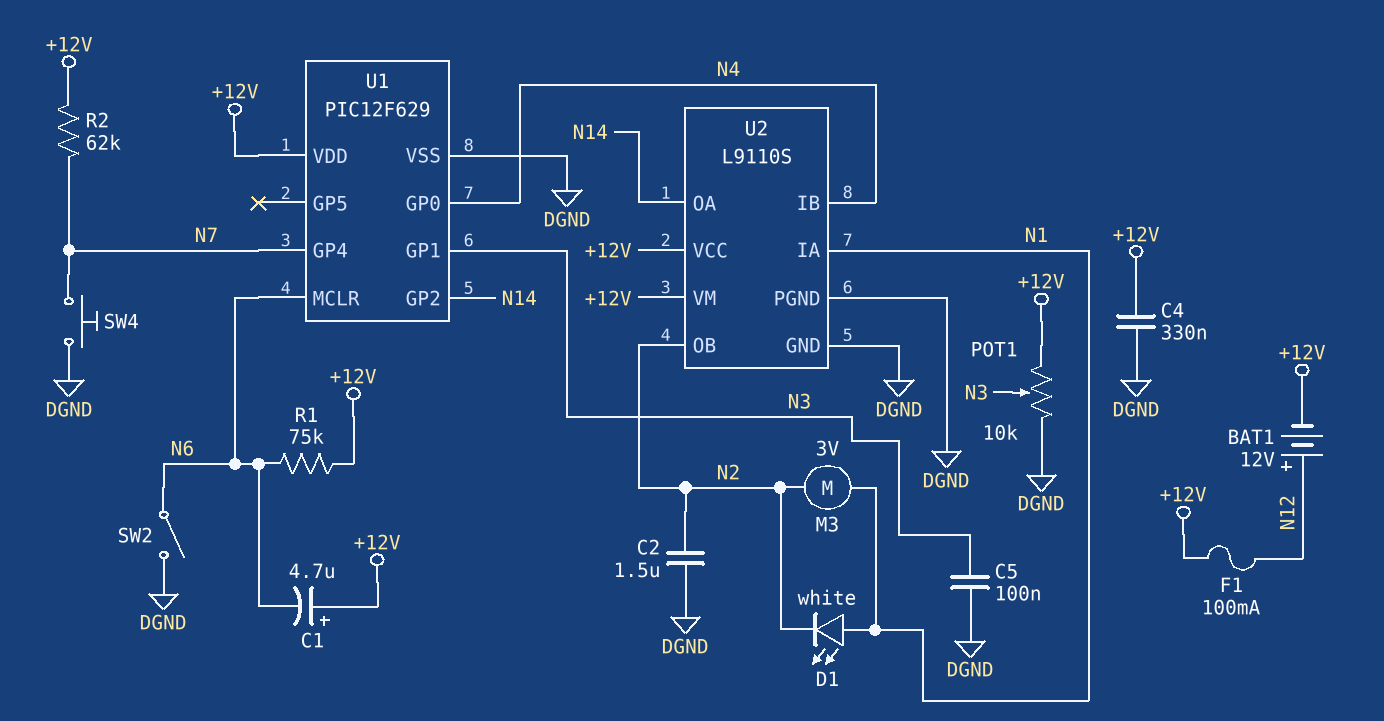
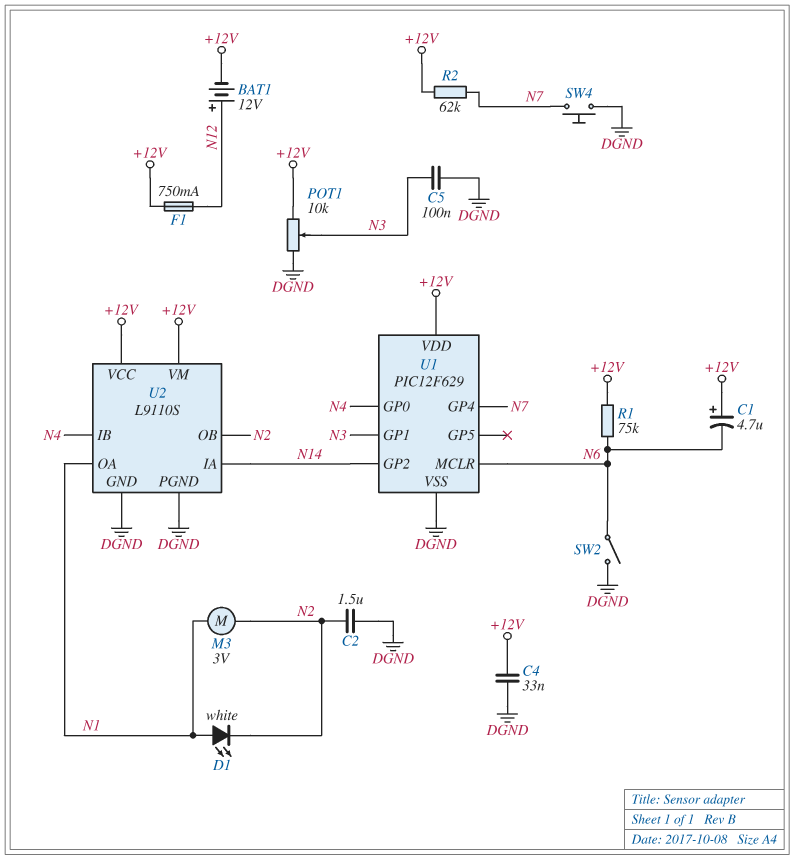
C4: 330nF (+12V, DGND) -> 33nF (+12V, DGND)
F1: 100mA (+12V, N12) -> 750mA (+12V, N12)
U2 pin IA: N1 -> N14
U2 pin OA: N14 -> N1

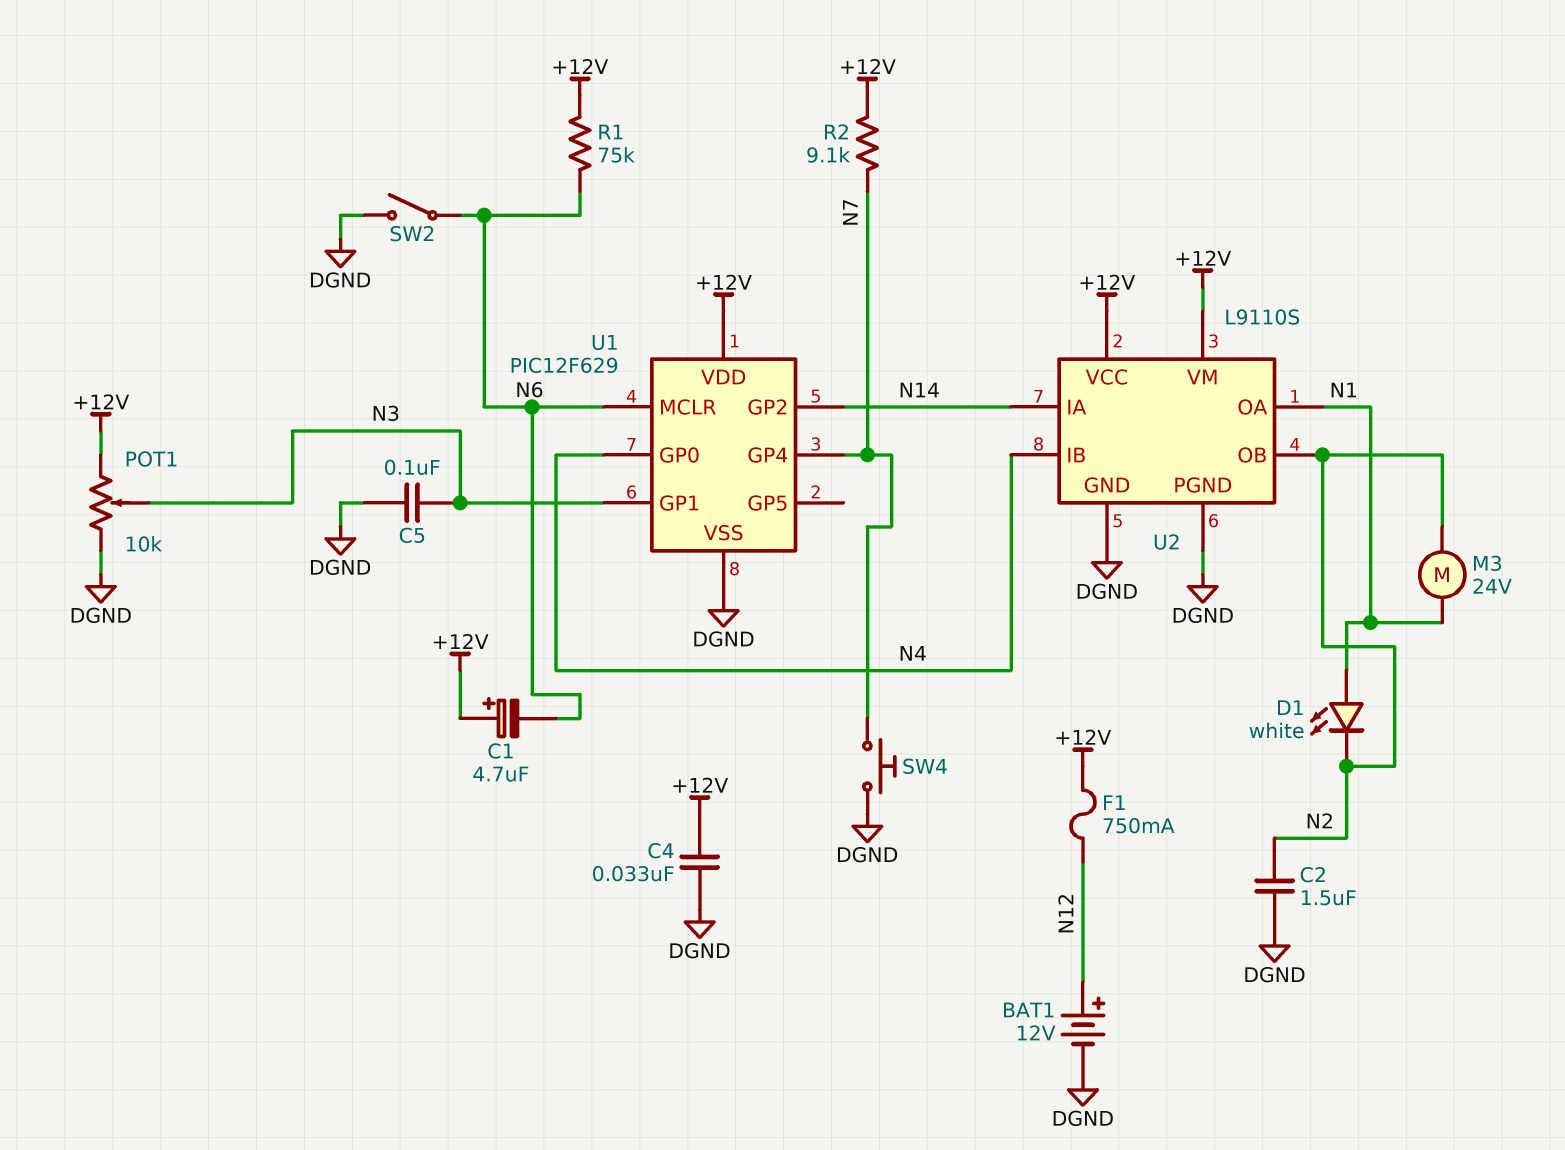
BAT1: 12V (plus N12, minus +12V) -> 12V (plus N12, minus DGND)
M3: motor 3V (N1, N2) -> motor 24V (N1, N2)
R2: 62k (+12V, N7) -> 9.1k (+12V, N7)

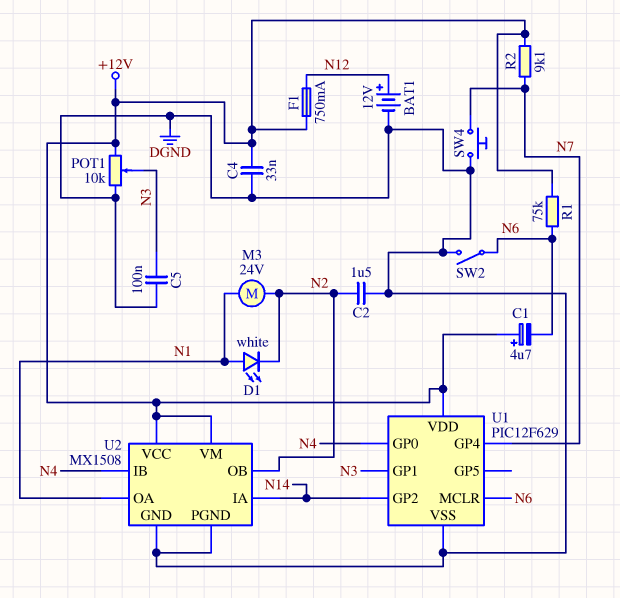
U2: L9110S -> MX1508

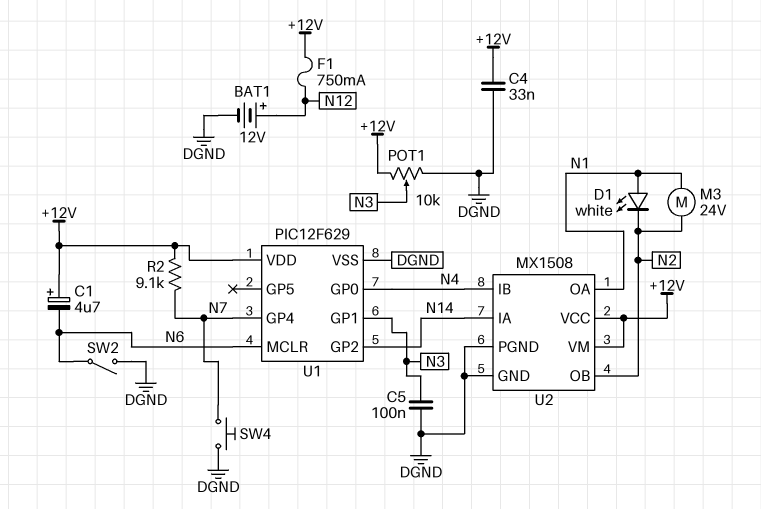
C2: 1.5uF (DGND, N2) -> none
R1: 75k (+12V, N6) -> none

